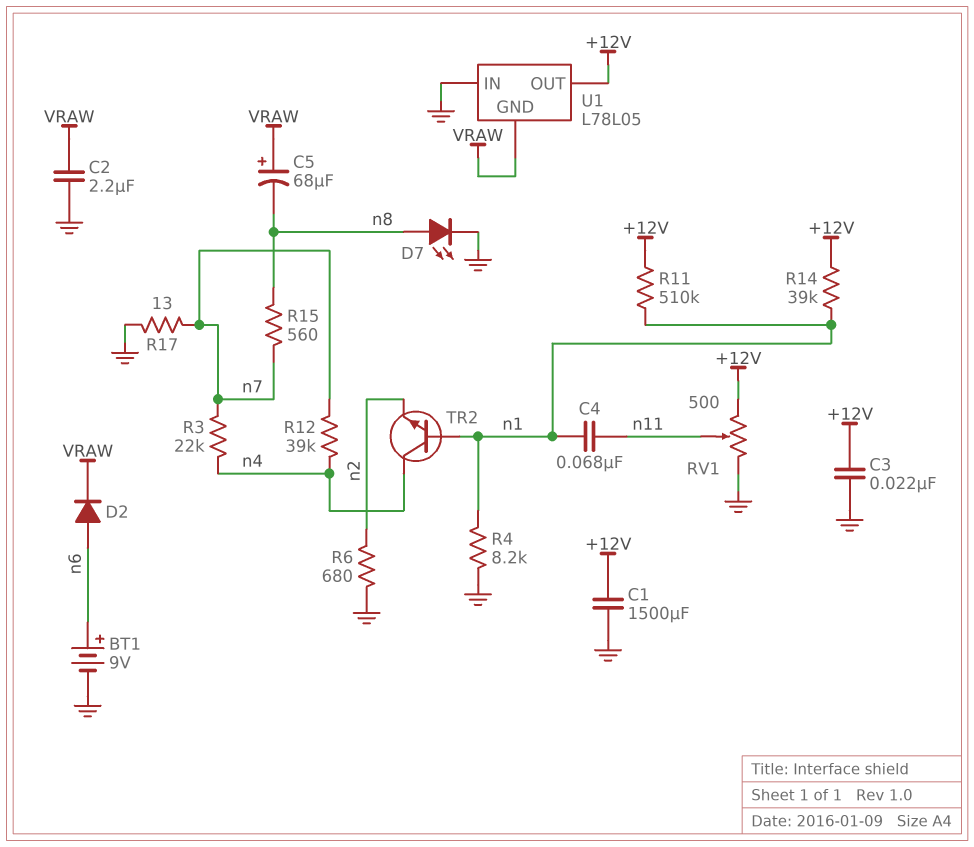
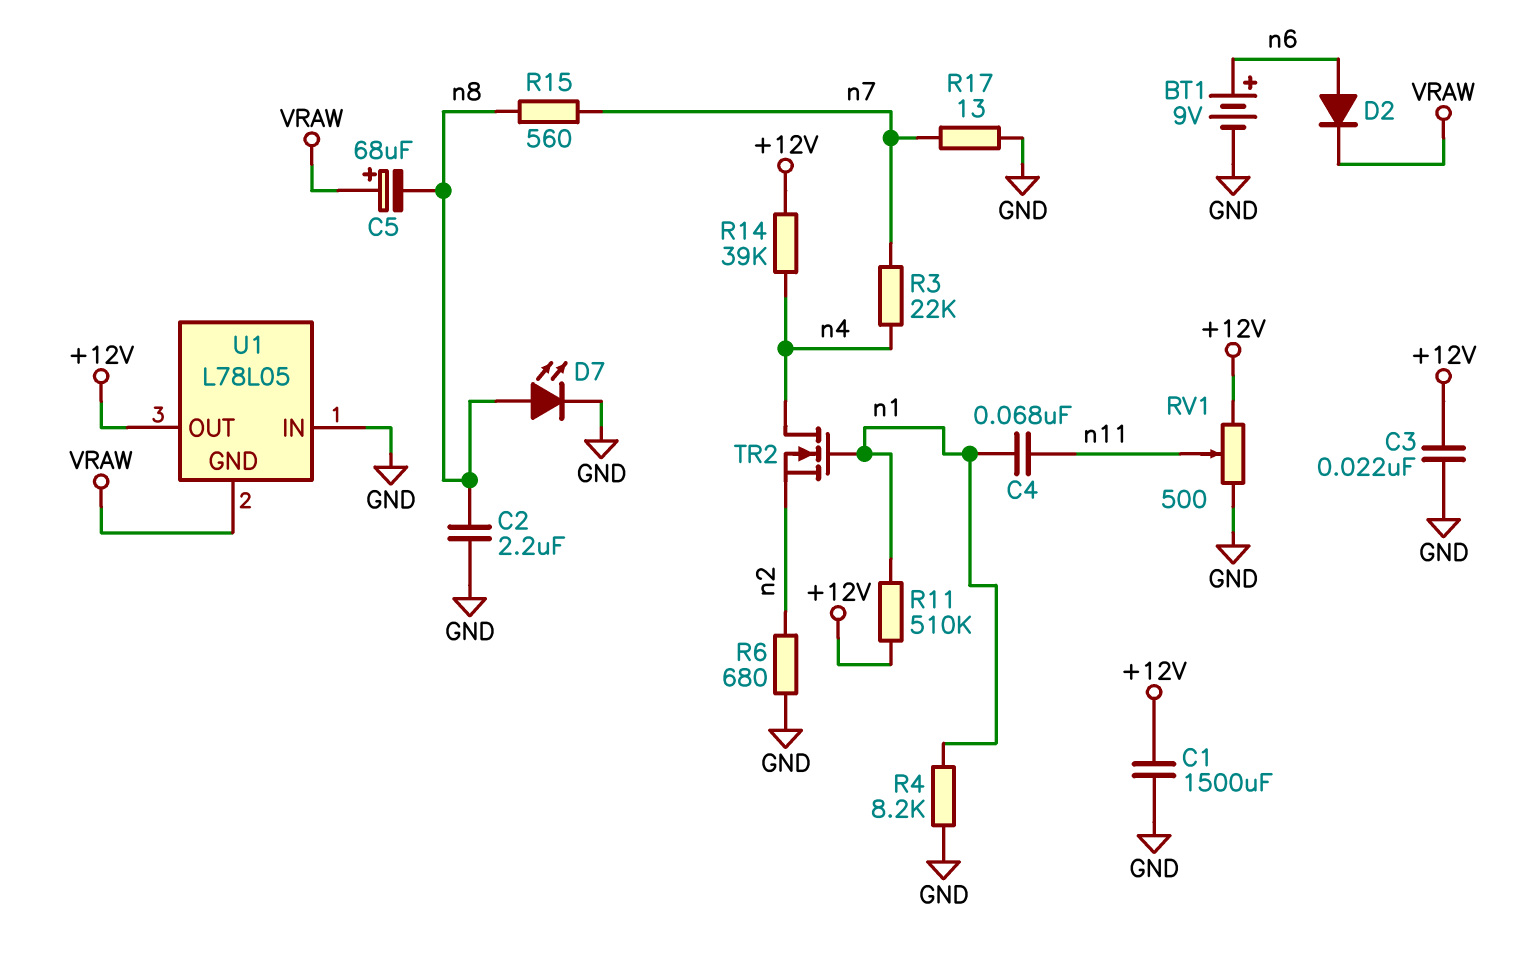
C2: 2.2uF (GND, VRAW) -> 2.2uF (GND, n8)
R12: 39k (n4, n7) -> none
R14: 39k (+12V, n1) -> 39k (+12V, n4)
TR2: NPN (B n1, C n4, E n2) -> NMOS (G n1, D n4, S n2)

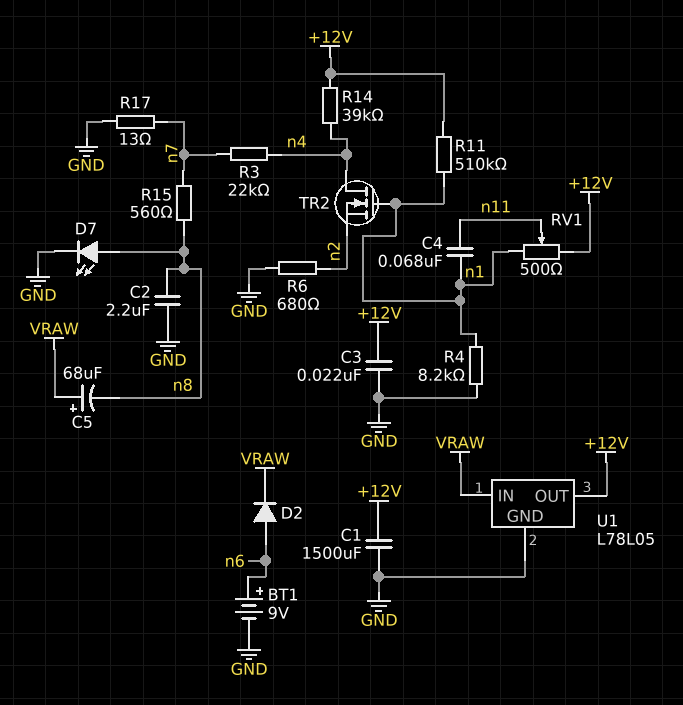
RV1: 500 (+12V, GND, wiper n11) -> 500 (+12V, n1, wiper n11)
U1 pin GND: VRAW -> GND
U1 pin IN: GND -> VRAW

